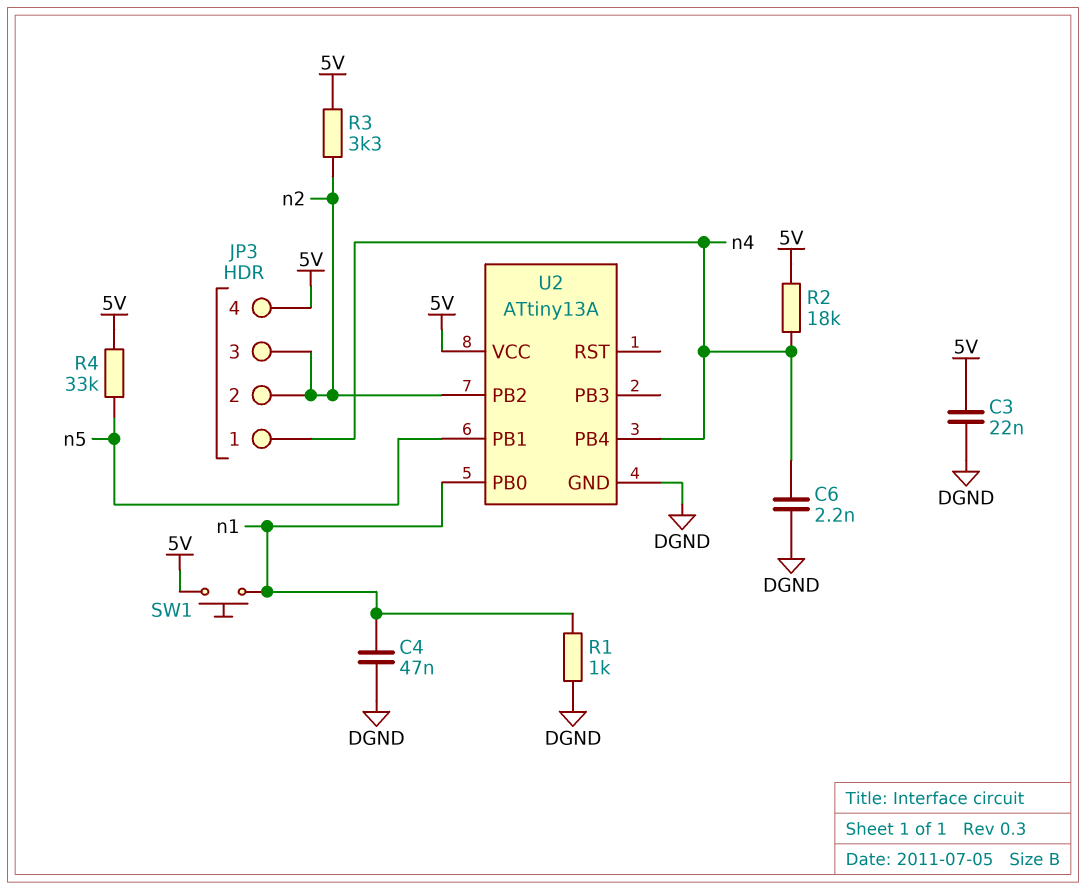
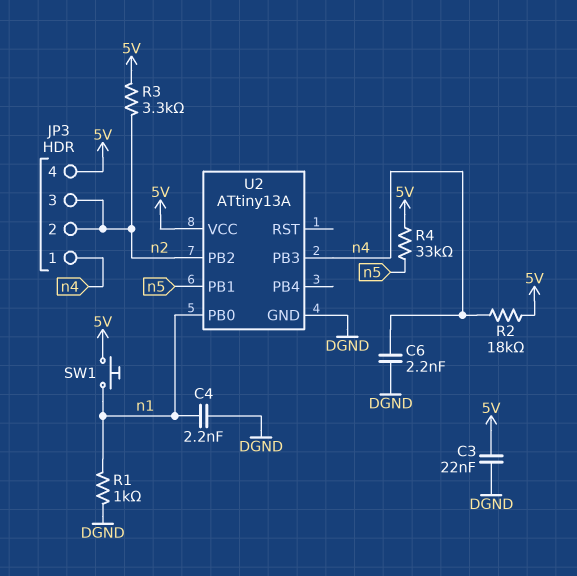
C4: 47nF (DGND, n1) -> 2.2nF (DGND, n1)
U2 pin PB3: none -> n4
U2 pin PB4: n4 -> none

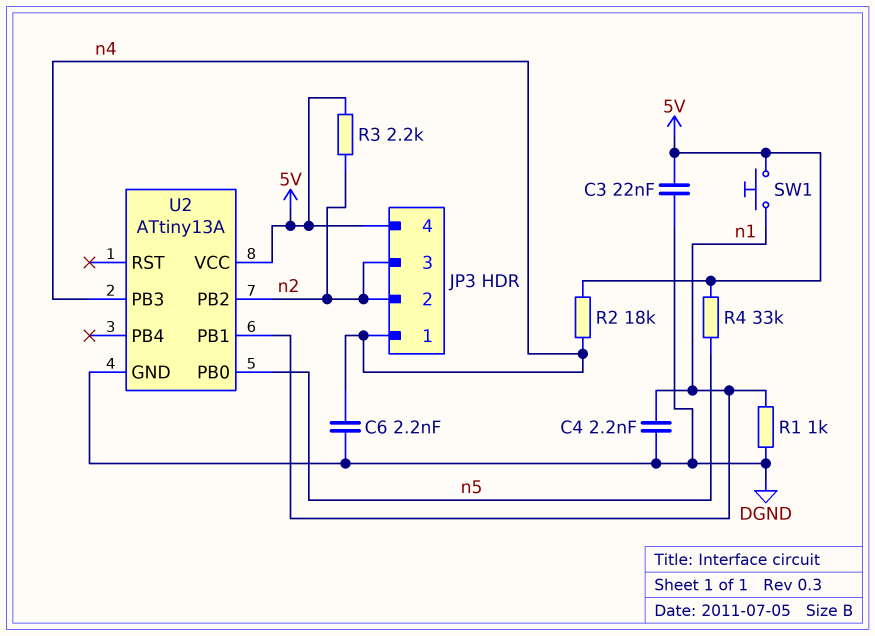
R3: 3.3k (5V, n2) -> 2.2k (5V, n2)
U2 pin PB0: n1 -> n5
U2 pin PB1: n5 -> n1

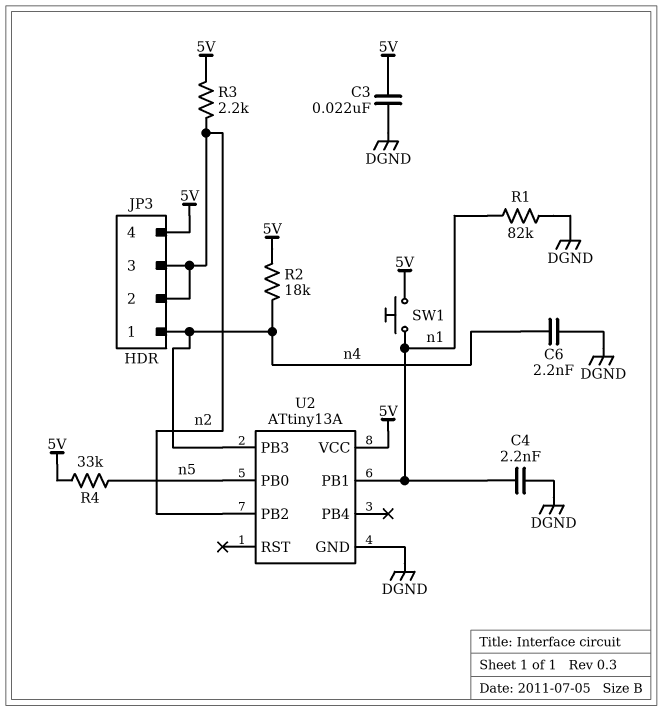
R1: 1k (DGND, n1) -> 82k (DGND, n1)

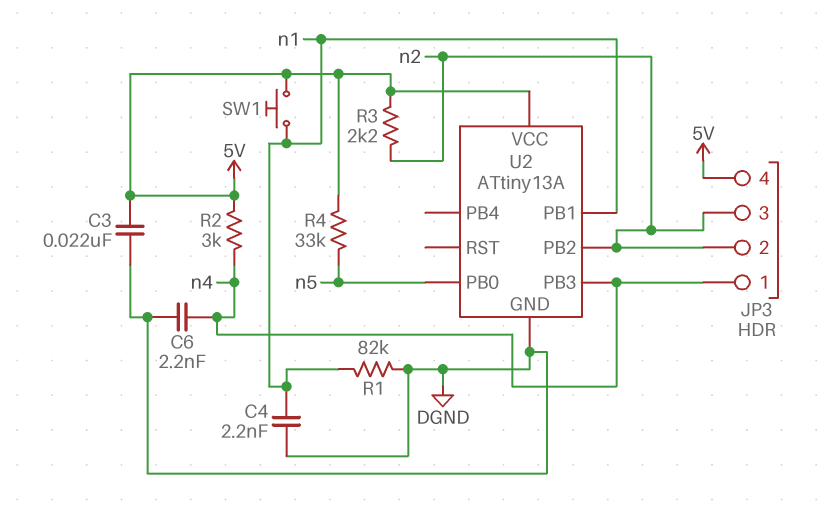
R2: 18k (5V, n4) -> 3k (5V, n4)

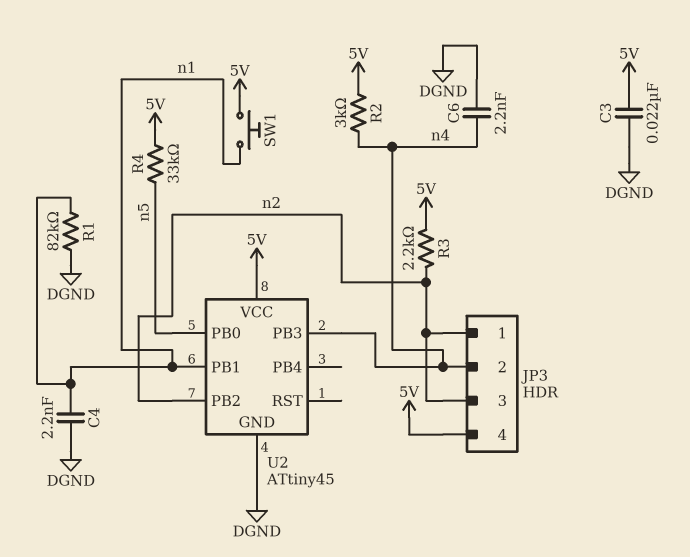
JP3 pin 1: n4 -> n2
JP3 pin 2: n2 -> n4
U2: ATtiny13A -> ATtiny45

